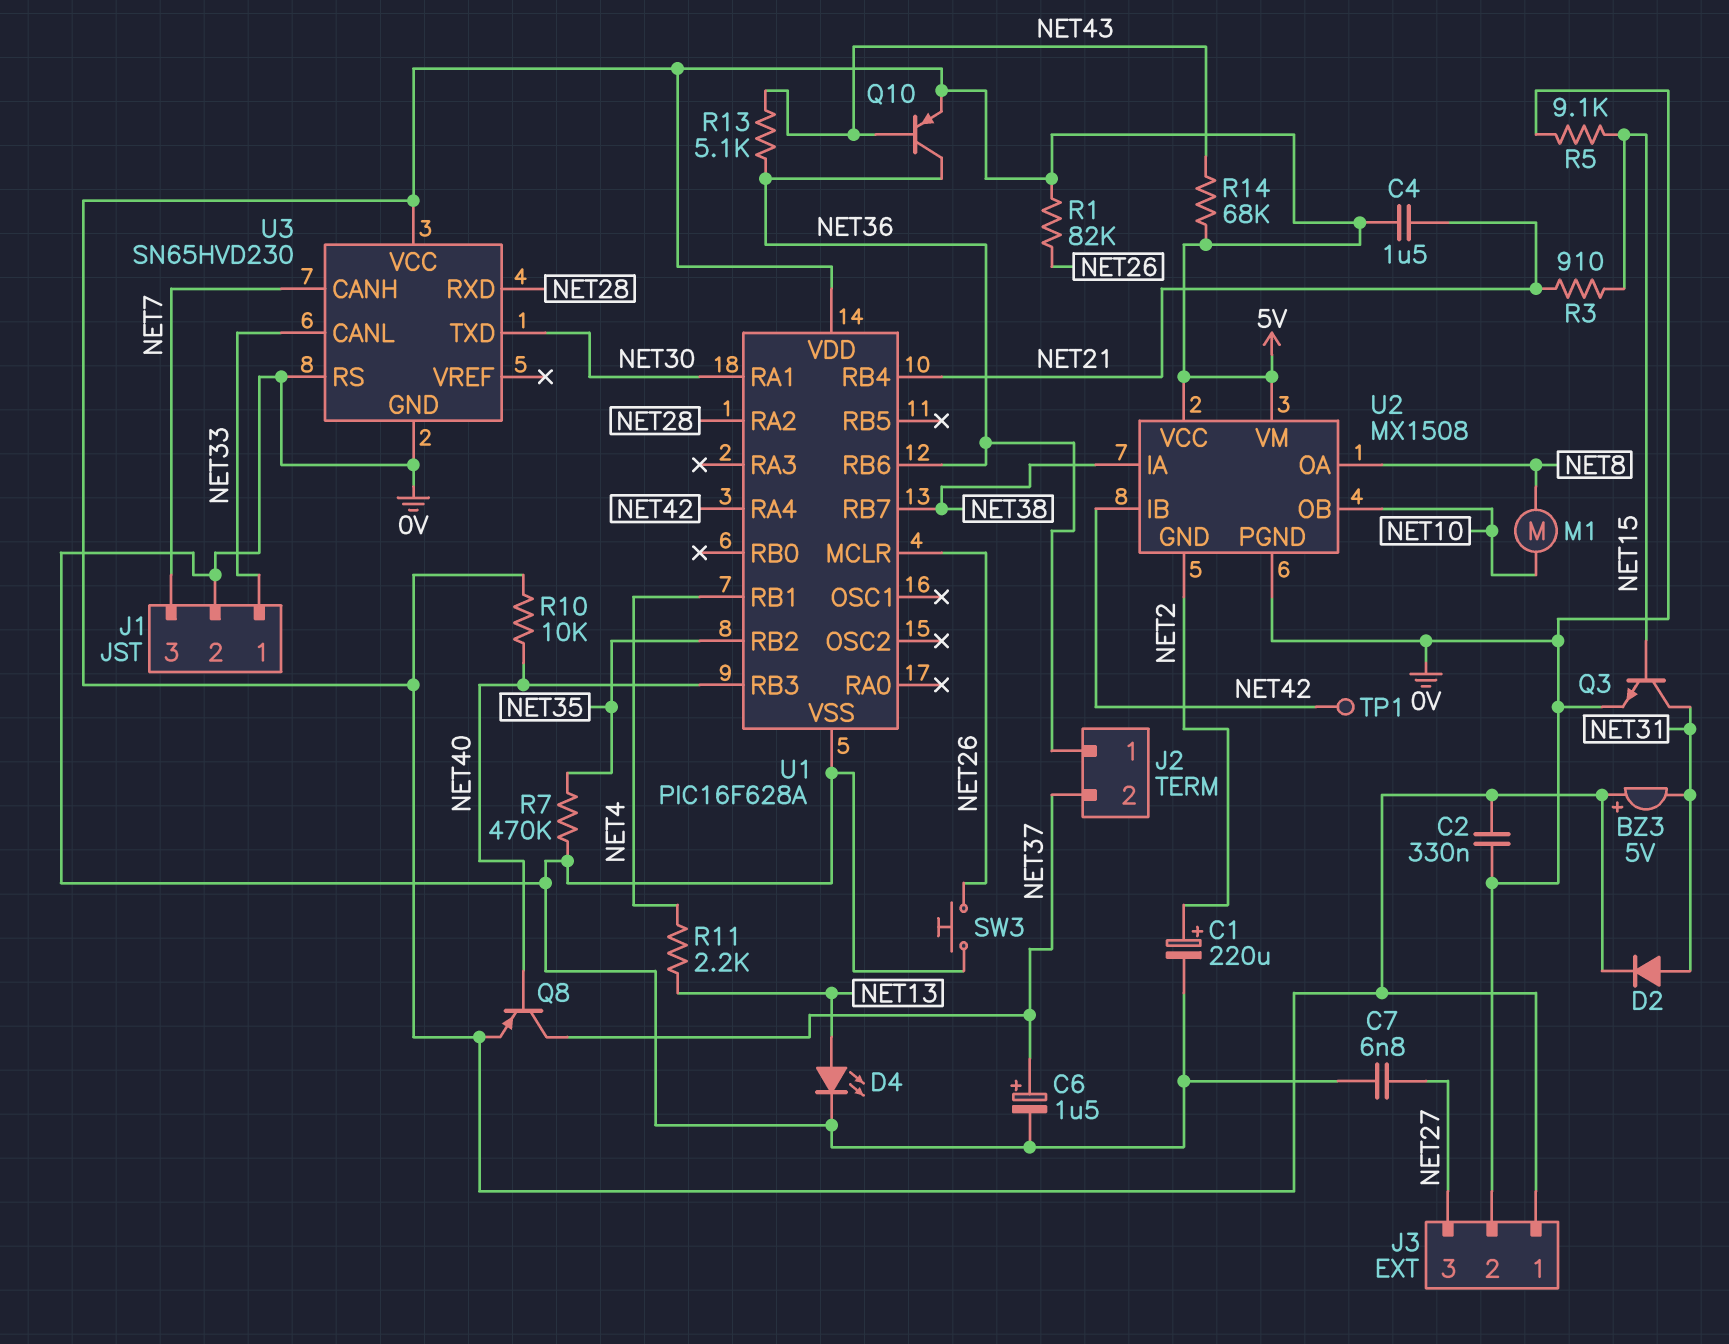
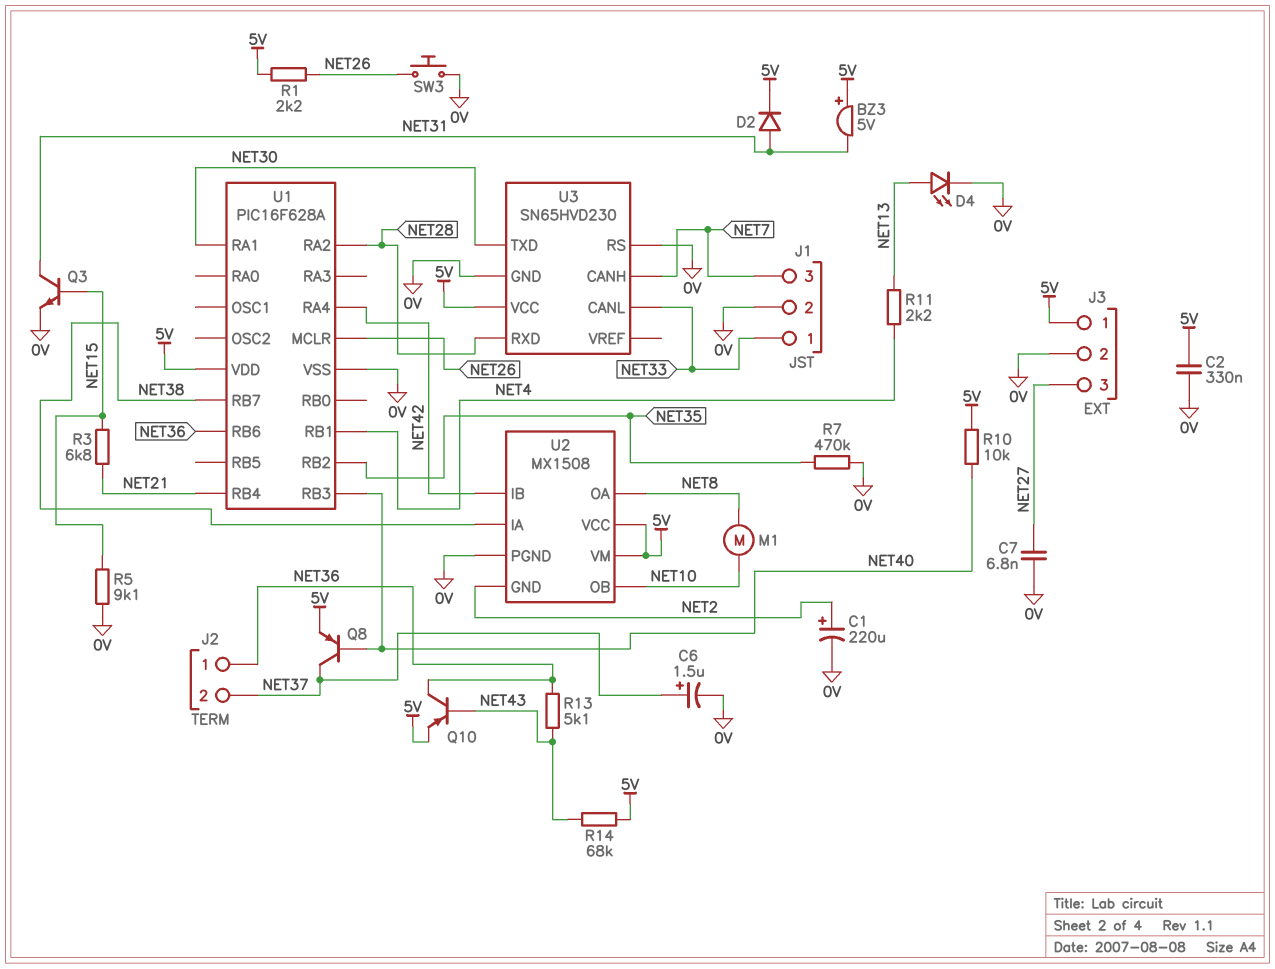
C4: 1.5uF (5V, NET21) -> none
R1: 82k (5V, NET26) -> 2.2k (5V, NET26)
R3: 910 (NET15, NET21) -> 6.8k (NET15, NET21)
TP1: test point (NET42) -> none

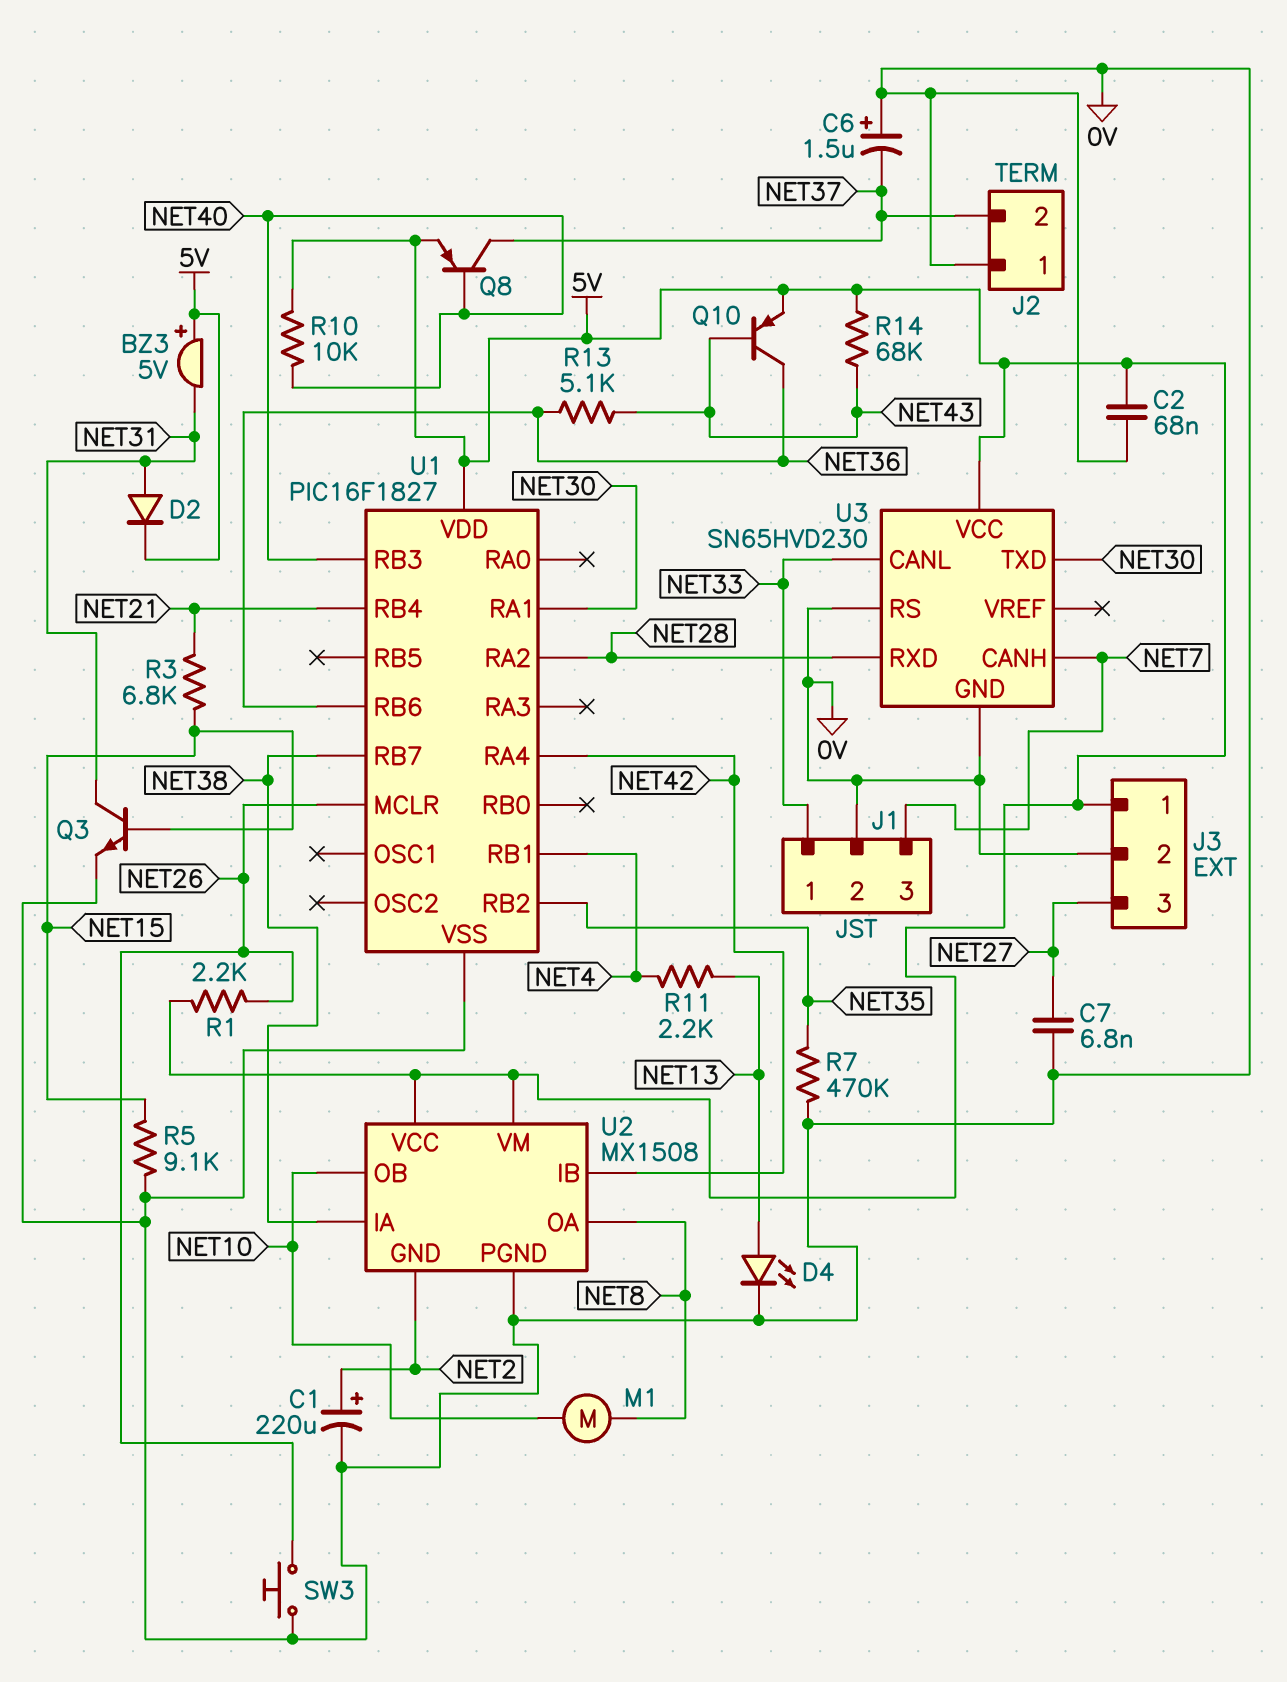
C2: 330nF (0V, 5V) -> 68nF (0V, 5V)
C6: 1.5uF (plus NET37, minus 0V) -> 1.5uF (plus 0V, minus NET37)
J2 pin 1: NET36 -> 0V
U1: PIC16F628A -> PIC16F1827

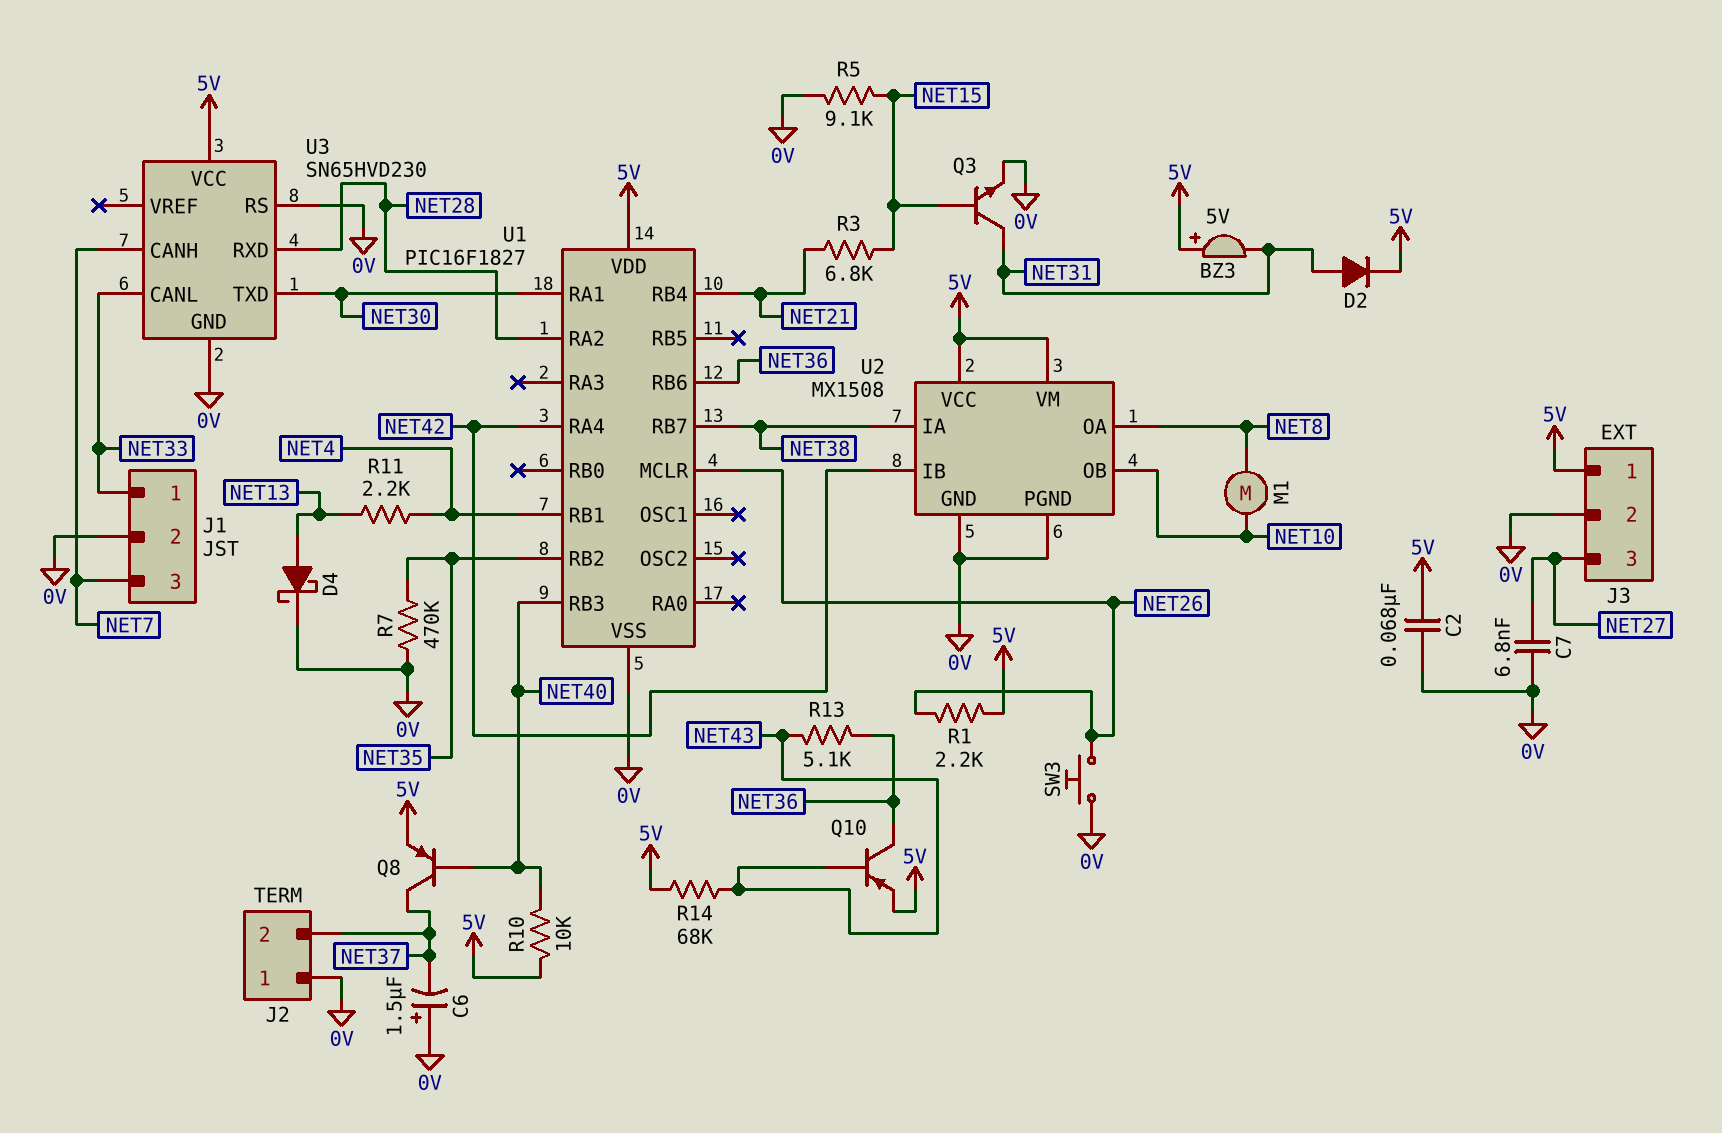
C1: 220uF (plus NET2, minus 0V) -> none
D4: LED (A NET13, K 0V) -> schottky (A NET13, K 0V)
U2 pin GND: NET2 -> 0V

